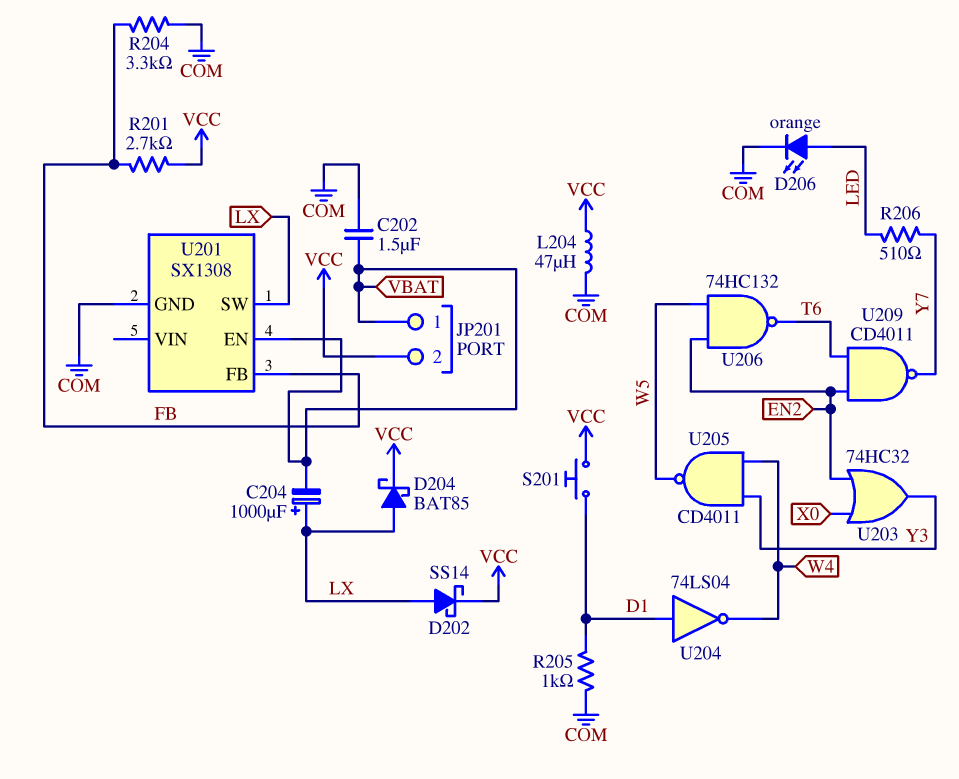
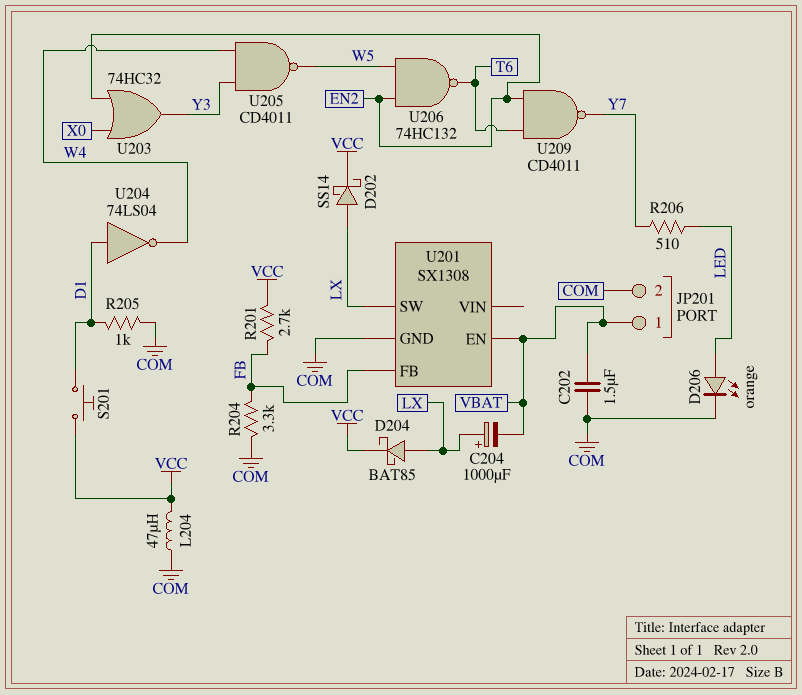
JP201 pin 2: VCC -> COM

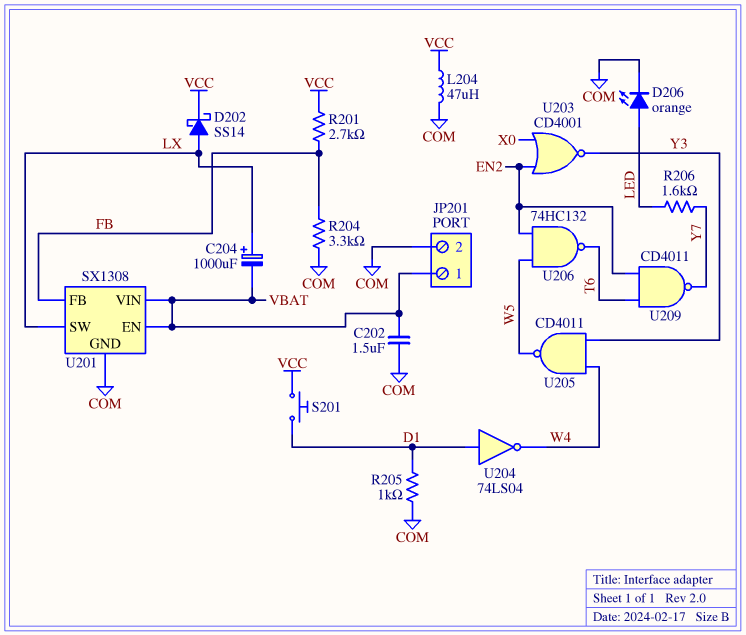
D204: schottky BAT85 (A LX, K VCC) -> none
R206: 510 (LED, Y7) -> 1.6k (LED, Y7)
U201 pin VIN: none -> VBAT
U203: OR 74HC32 (in EN2, in X0, out Y3) -> NOR CD4001 (in EN2, in X0, out Y3)

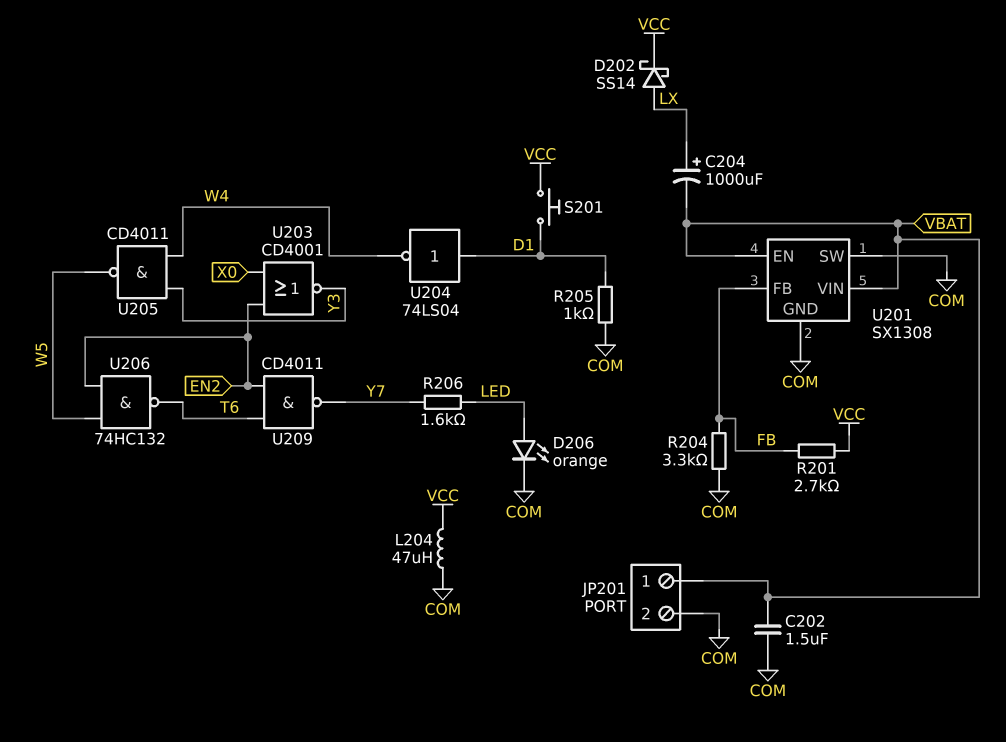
U201 pin SW: LX -> COM

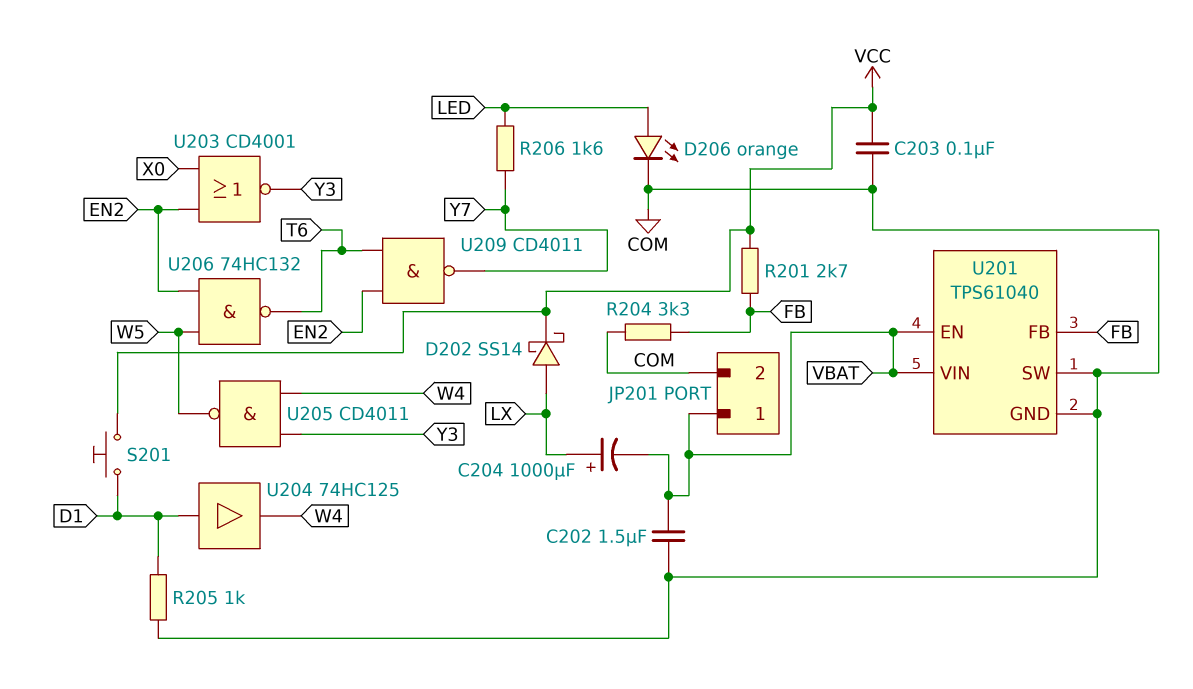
C203: none -> 100nF (COM, VCC)
L204: 47uH (COM, VCC) -> none
U201: SX1308 -> TPS61040
U204: NOT 74LS04 (in D1, out W4) -> buffer 74HC125 (in D1, out W4)

